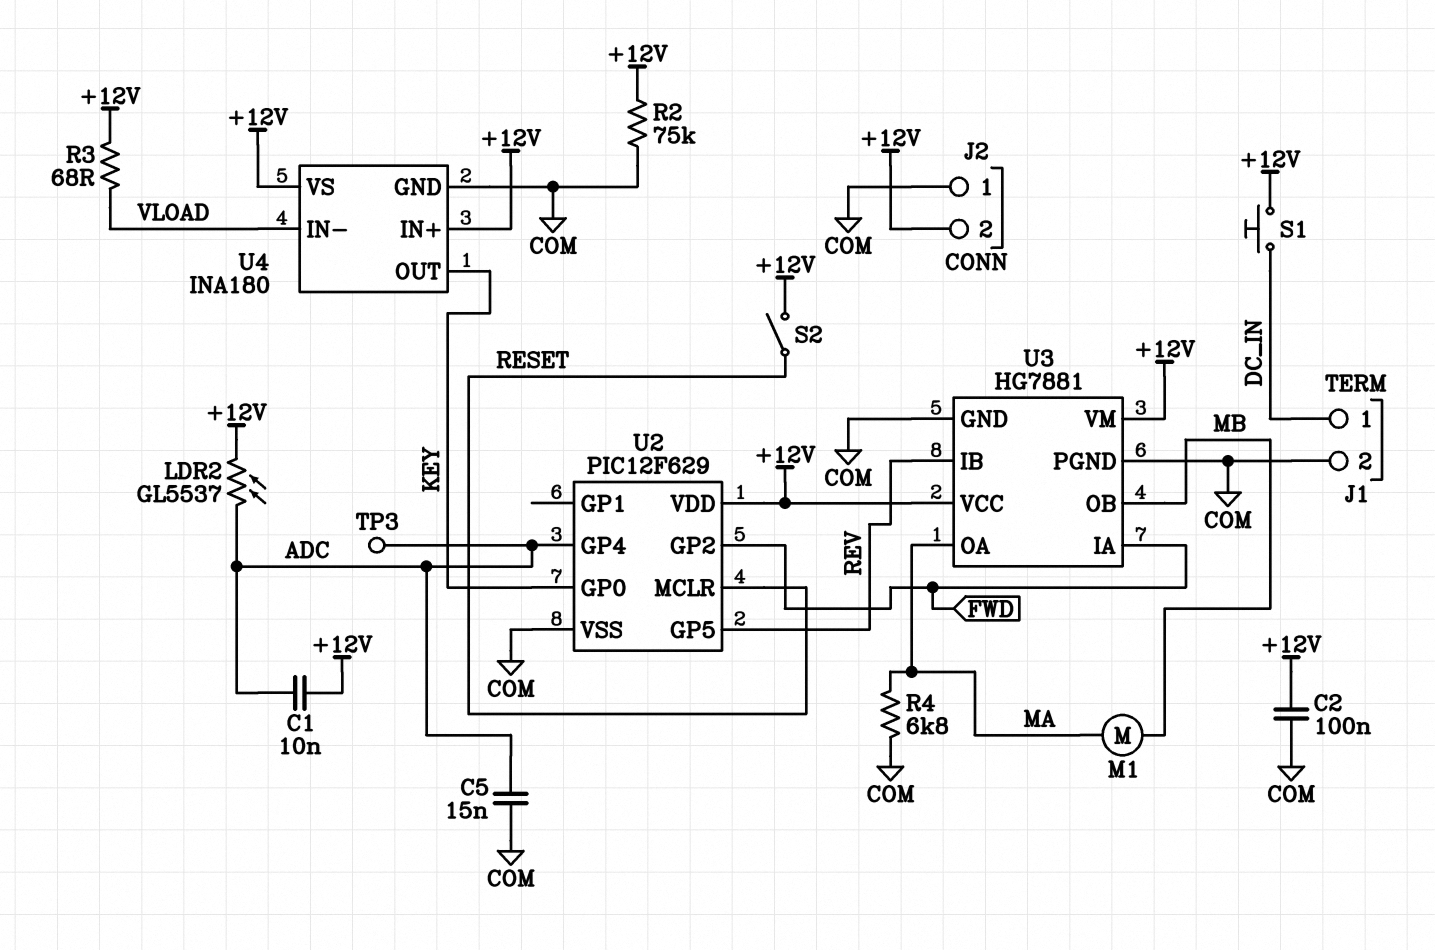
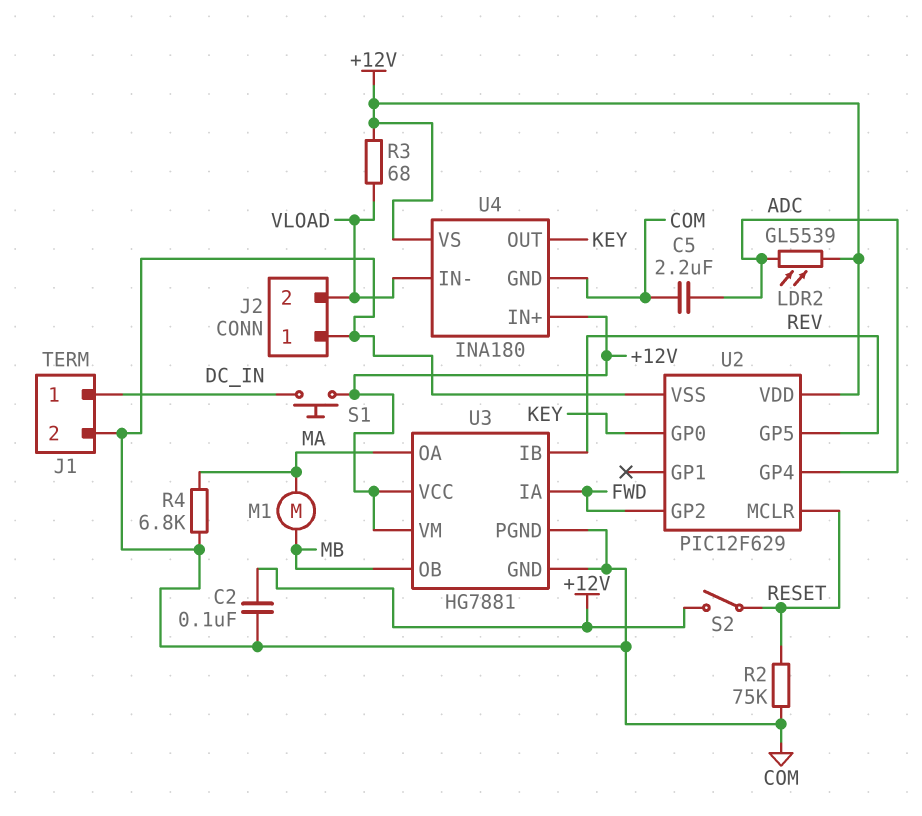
C1: 10nF (+12V, ADC) -> none
C5: 15nF (ADC, COM) -> 2.2uF (ADC, COM)
J2 pin 2: +12V -> VLOAD
LDR2: GL5537 (+12V, ADC) -> GL5539 (+12V, ADC)
R2: 75k (+12V, COM) -> 75k (COM, RESET)
TP3: test point (ADC) -> none

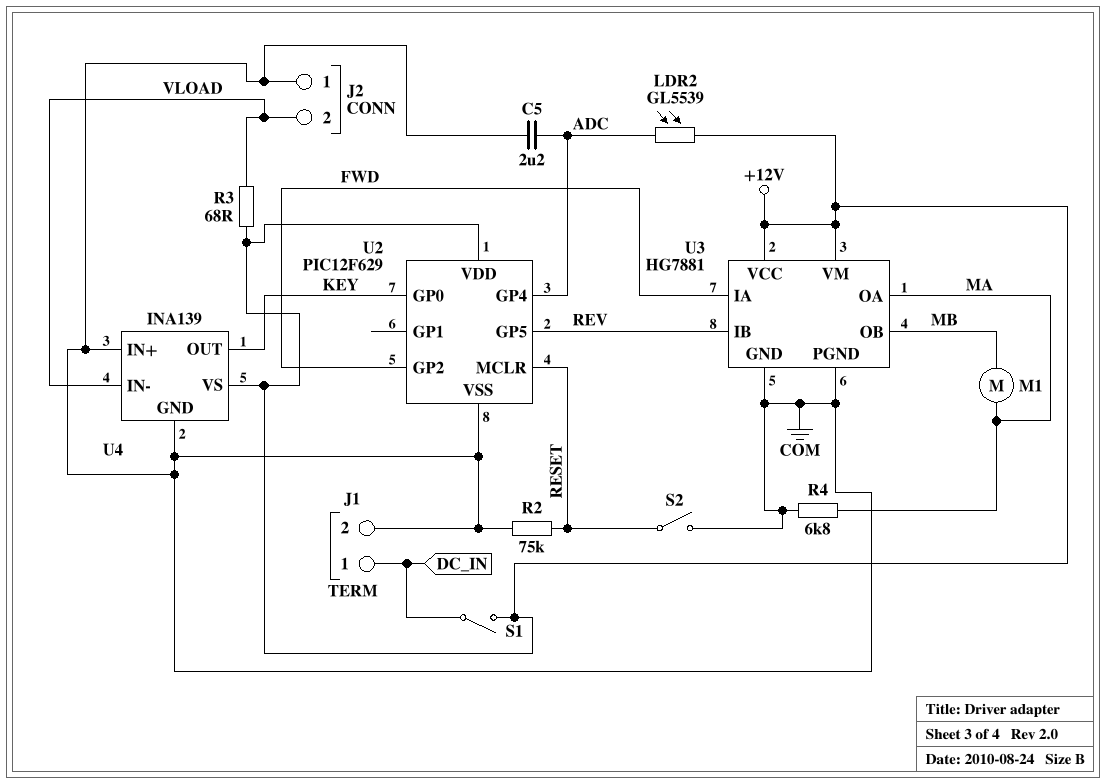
C2: 100nF (+12V, COM) -> none
S1: button (+12V, DC_IN) -> switch (+12V, DC_IN)
S2: switch (+12V, RESET) -> switch (COM, RESET)
U4: INA180 -> INA139
U4 pin IN+: +12V -> COM

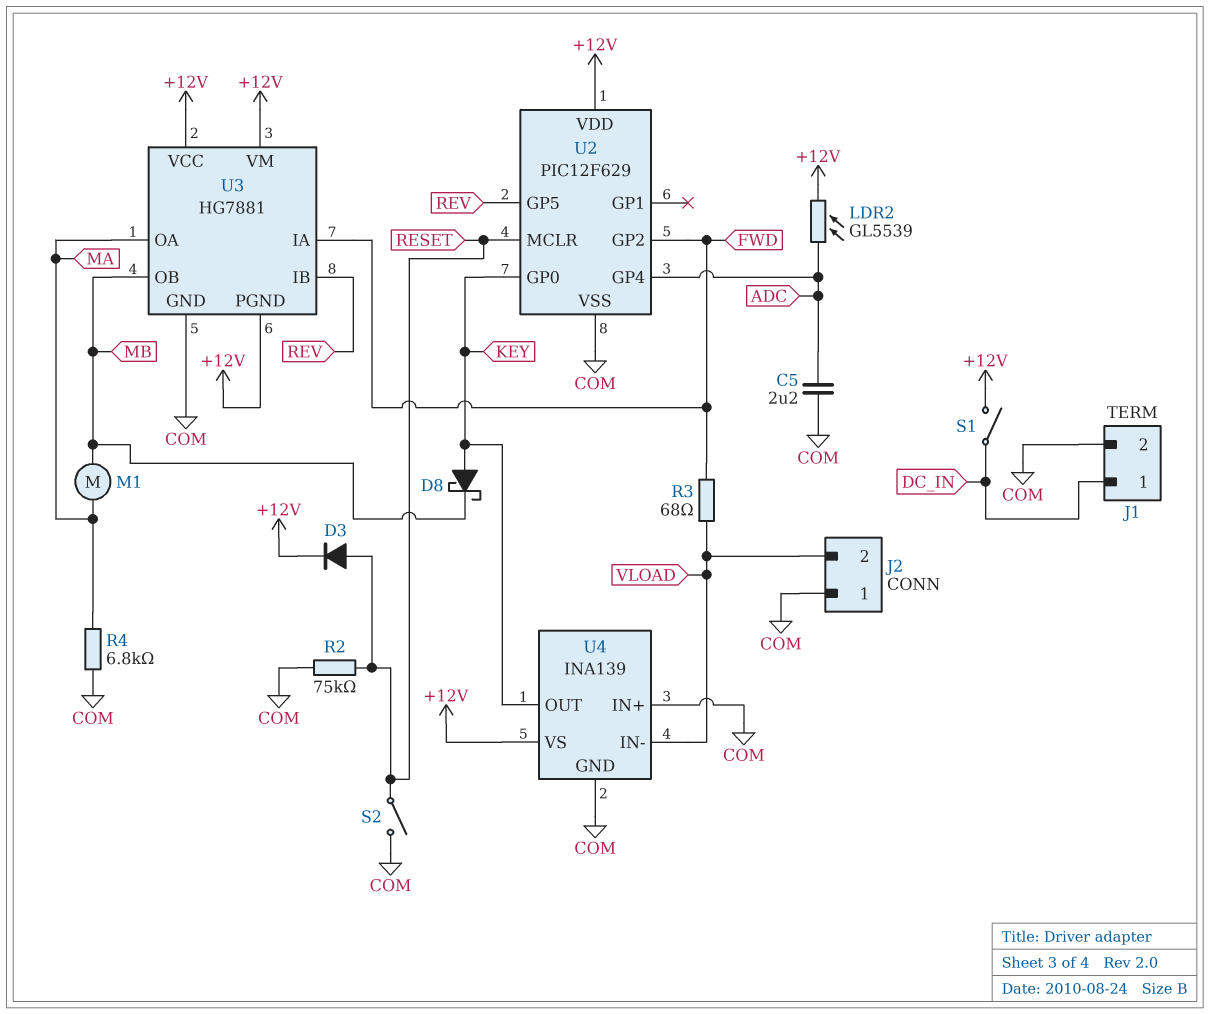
D3: none -> diode (A RESET, K +12V)
D8: none -> schottky (A KEY, K MB)
R3: 68 (+12V, VLOAD) -> 68 (FWD, VLOAD)
U3 pin PGND: COM -> +12V

